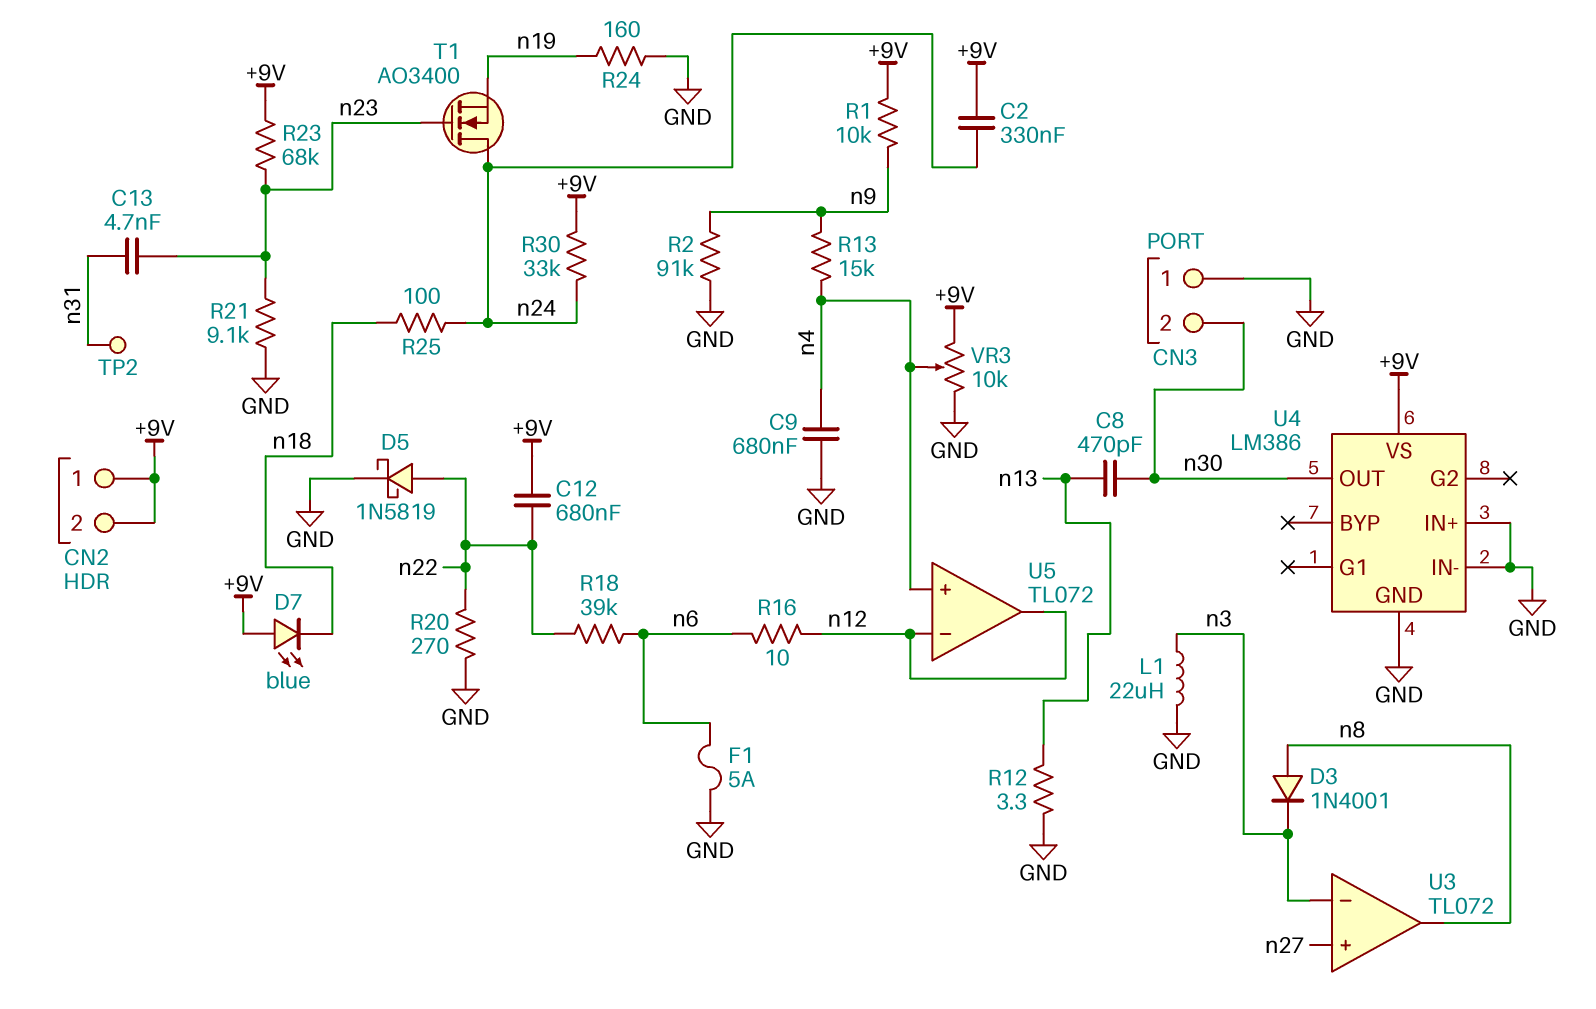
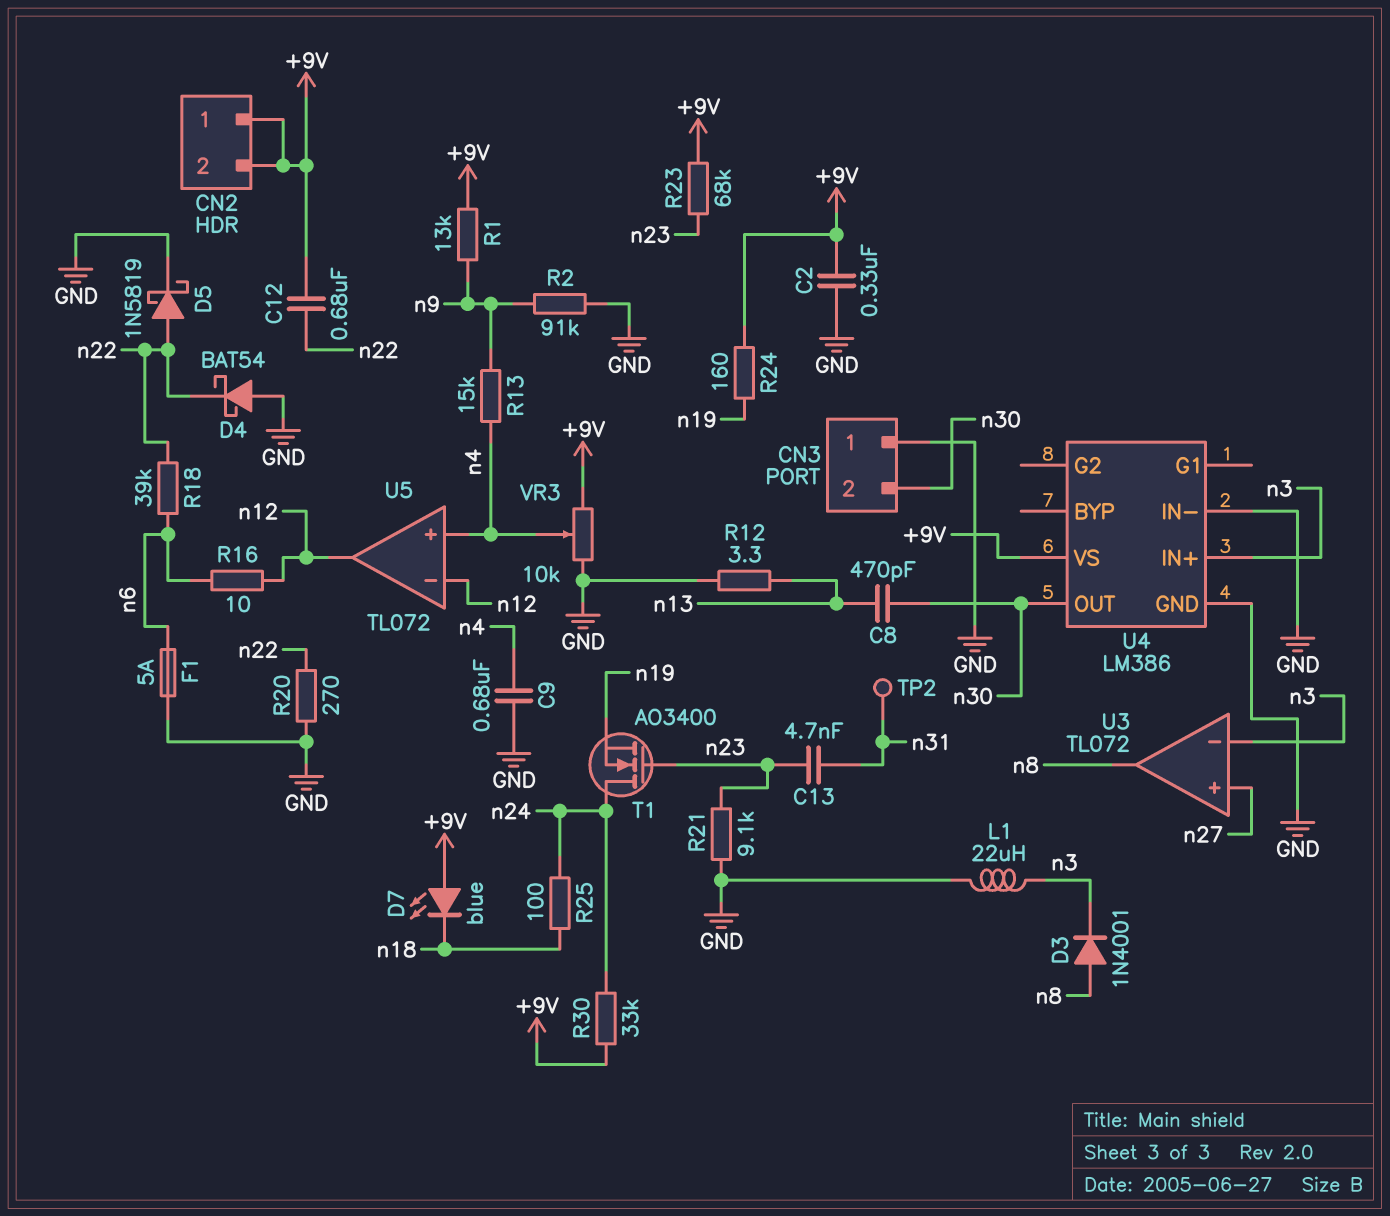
C2: 330nF (+9V, n24) -> 330nF (+9V, GND)
D4: none -> schottky BAT54 (A GND, K n22)
R1: 10k (+9V, n9) -> 13k (+9V, n9)
R24: 160 (GND, n19) -> 160 (+9V, n19)
U4 pin IN+: GND -> n3

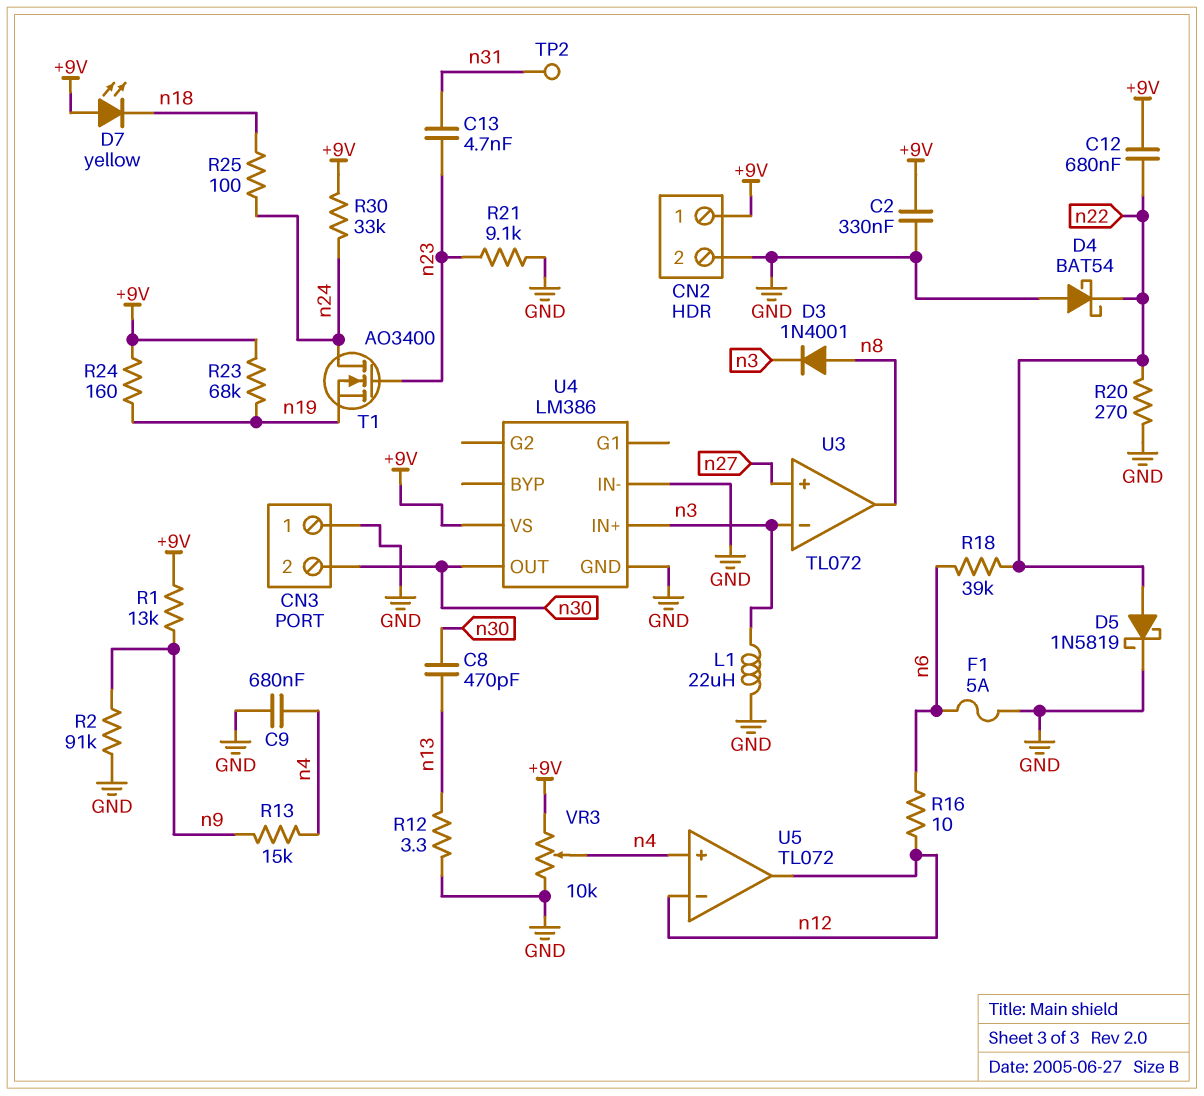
CN2 pin 2: +9V -> GND
D7: LED blue (A +9V, K n18) -> LED yellow (A +9V, K n18)
R23: 68k (+9V, n23) -> 68k (+9V, n19)

